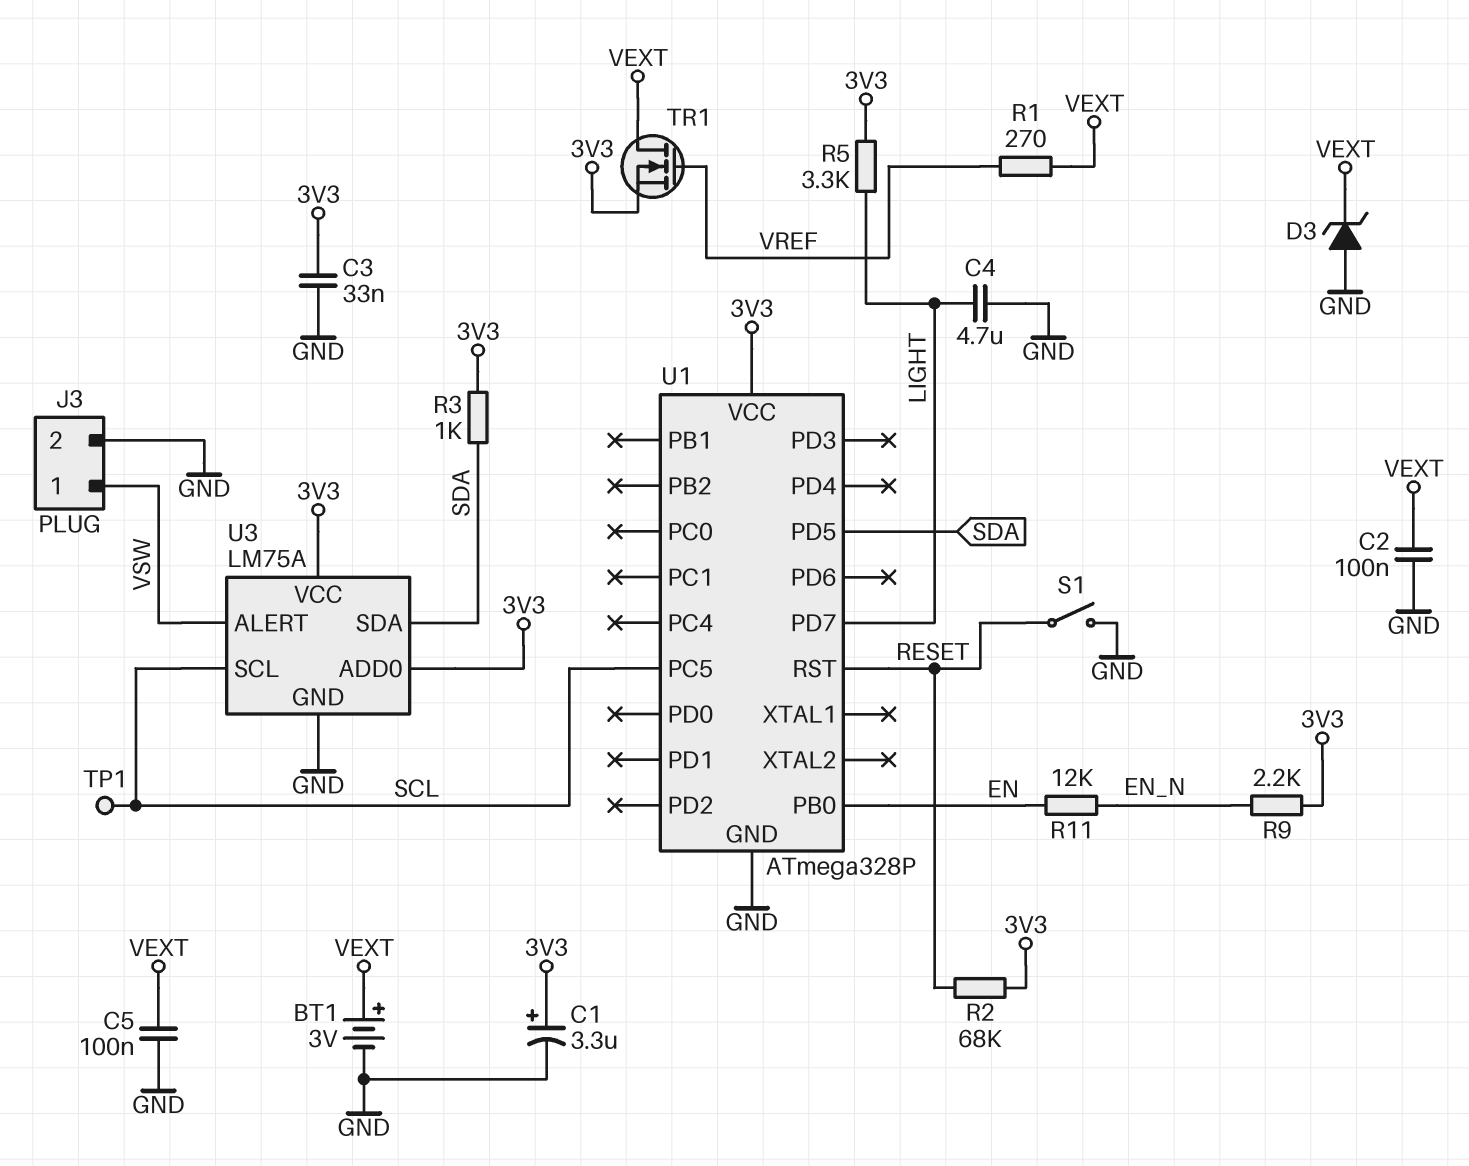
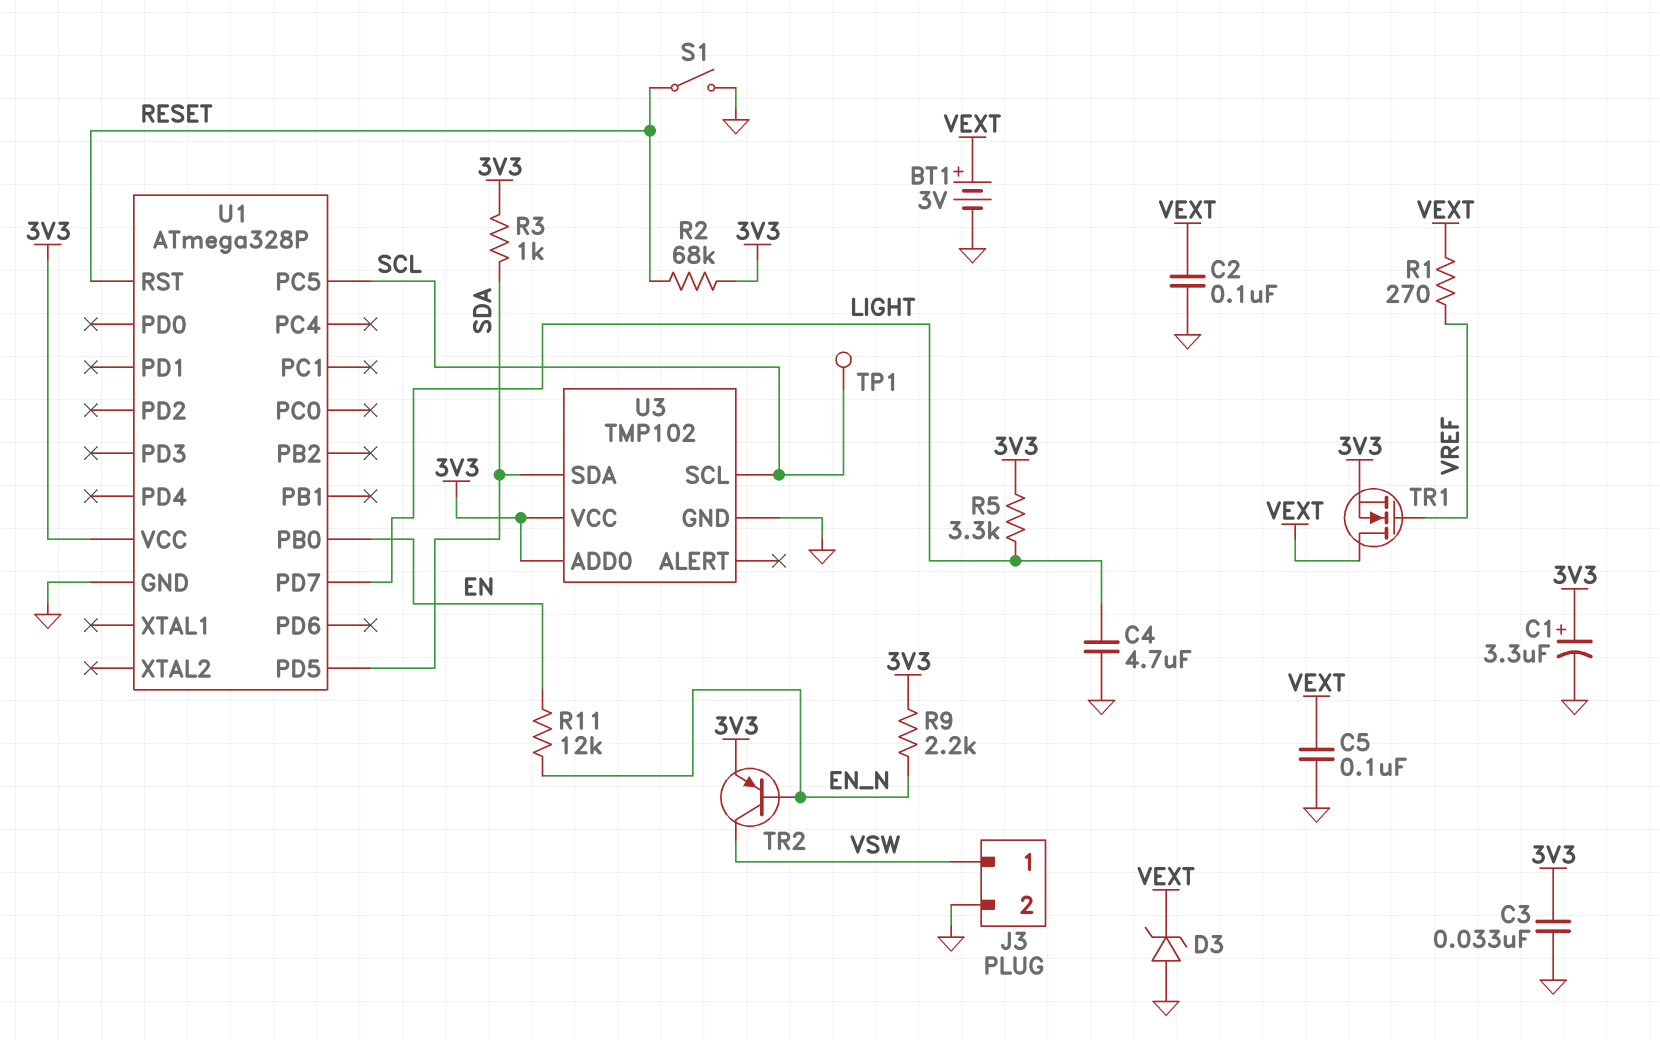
TR2: none -> PNP (B EN_N, C VSW, E 3V3)
U3: LM75A -> TMP102
U3 pin ALERT: VSW -> none

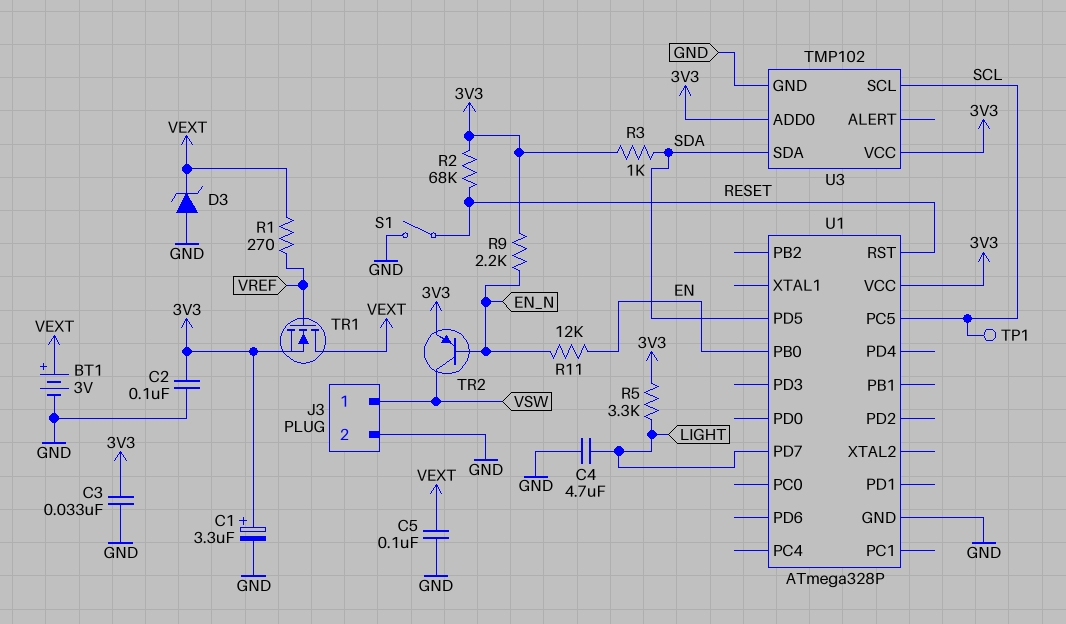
C2: 100nF (GND, VEXT) -> 100nF (3V3, GND)

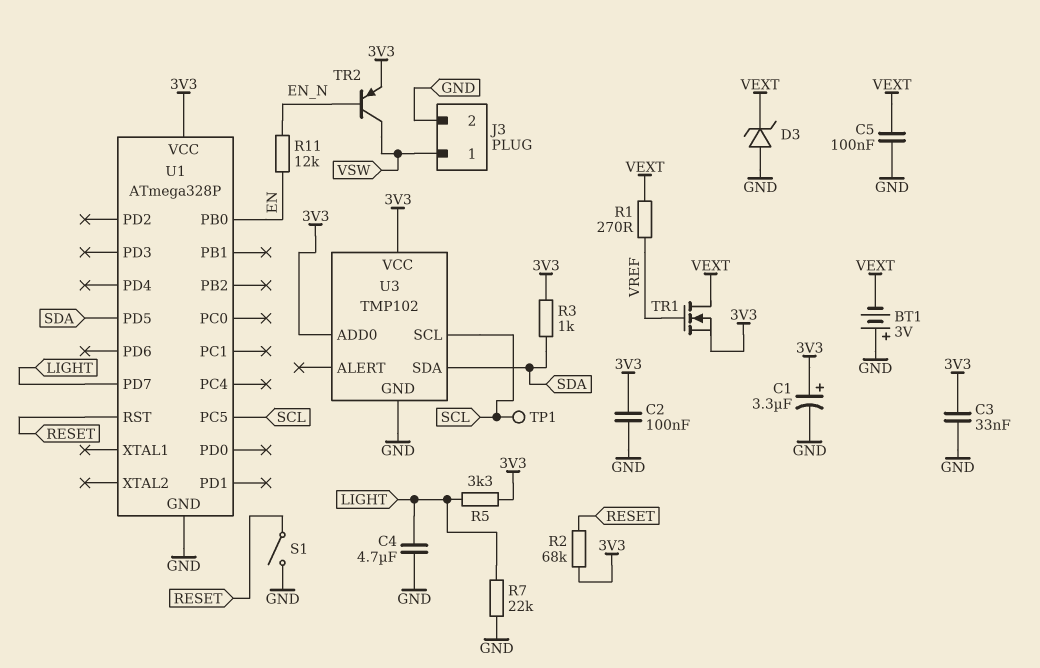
BT1: 3V (plus VEXT, minus GND) -> 3V (plus GND, minus VEXT)
R7: none -> 22k (GND, LIGHT)
R9: 2.2k (3V3, EN_N) -> none

